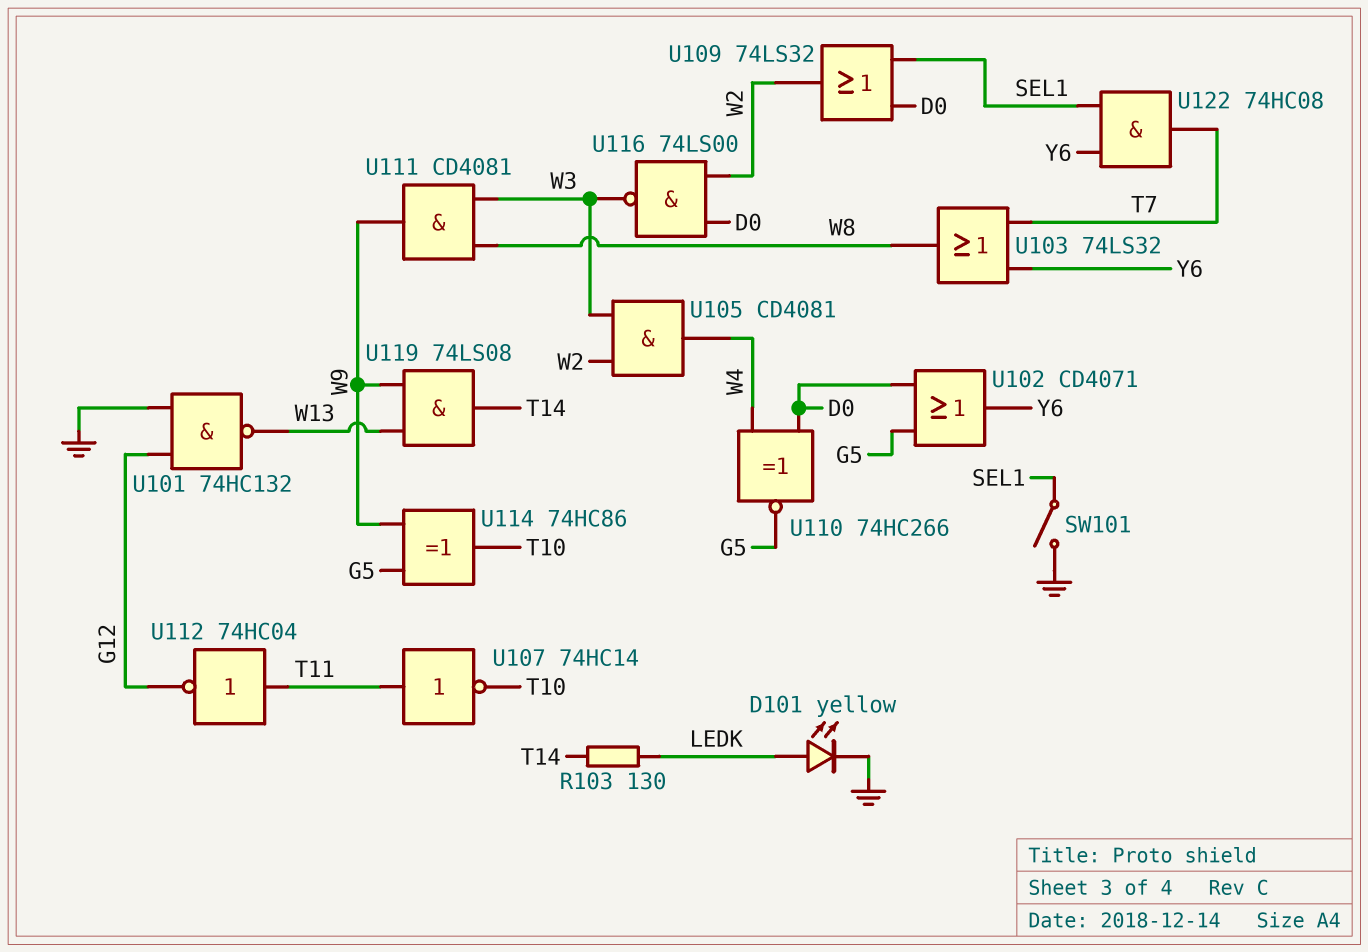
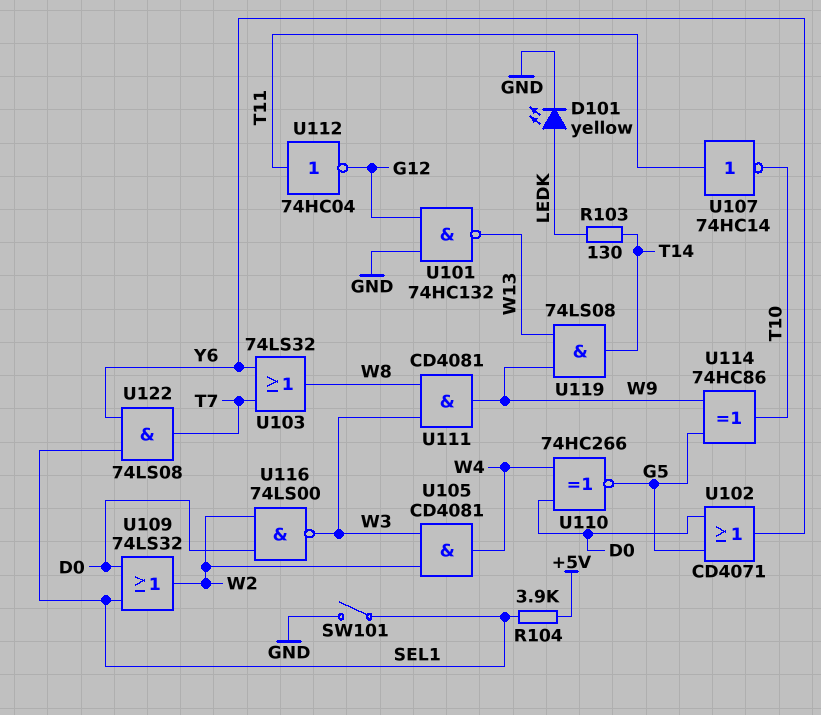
R104: none -> 3.9k (+5V, SEL1)
U122: AND 74HC08 (in SEL1, in Y6, out T7) -> AND 74LS08 (in SEL1, in Y6, out T7)

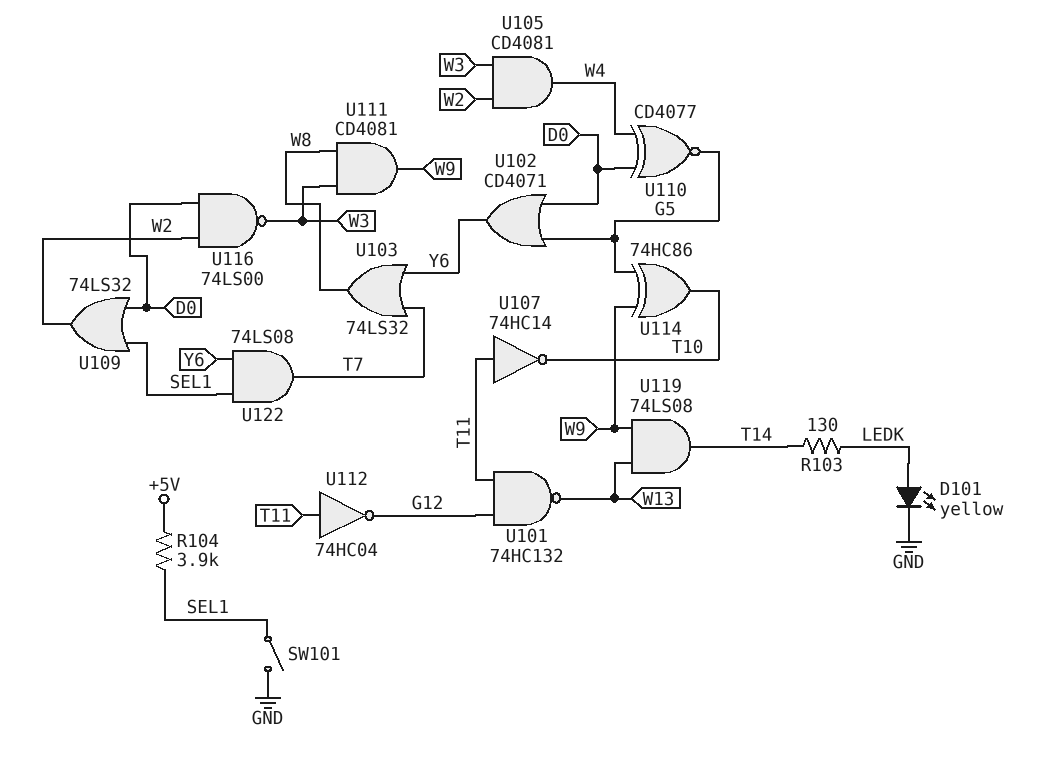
U101: NAND 74HC132 (in G12, in GND, out W13) -> NAND 74HC132 (in G12, in T11, out W13)
U110: XNOR 74HC266 (in D0, in W4, out G5) -> XNOR CD4077 (in D0, in W4, out G5)

